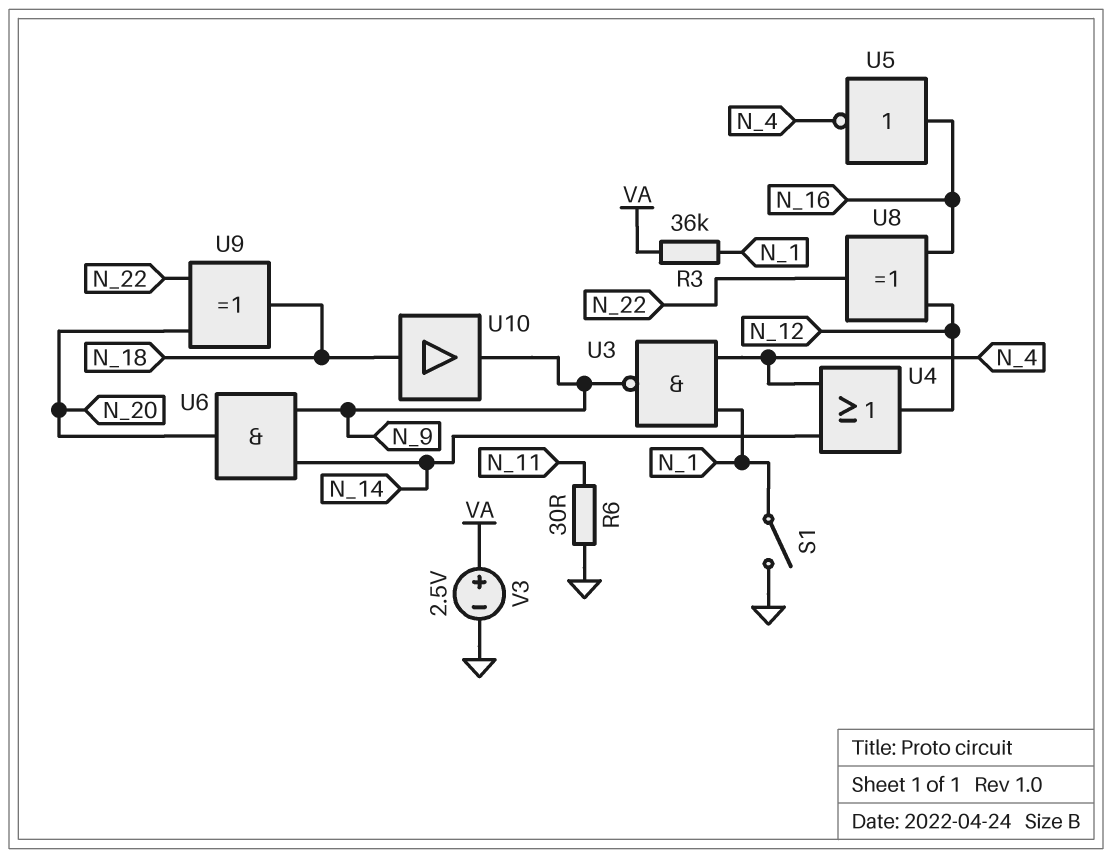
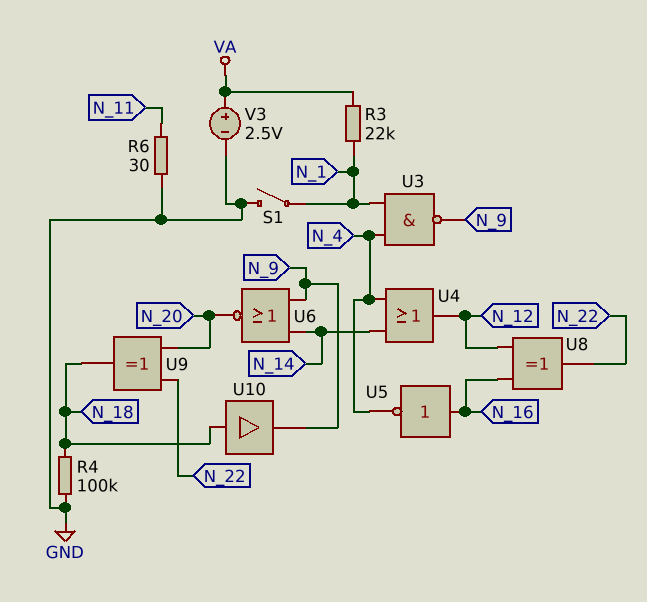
R3: 36k (N_1, VA) -> 22k (N_1, VA)
R4: none -> 100k (GND, N_18)
U6: AND (in N_9, in N_14, out N_20) -> NOR (in N_9, in N_14, out N_20)

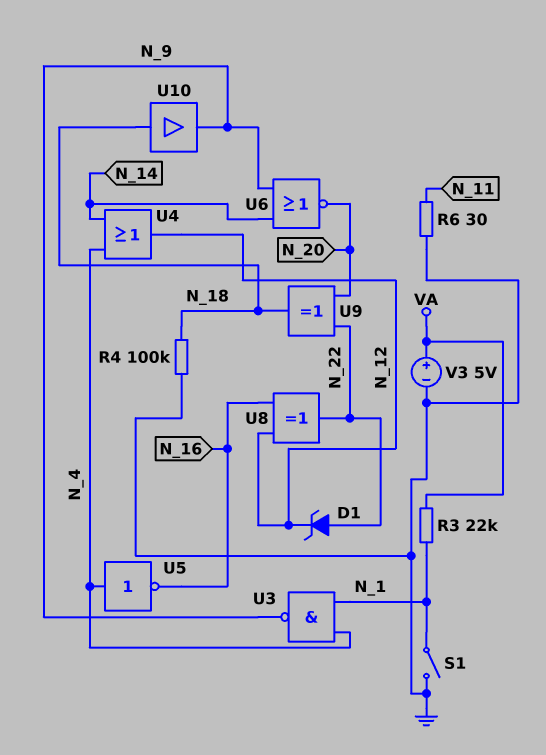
D1: none -> zener (A N_22, K N_12)
U5: NOT (in N_16, out N_4) -> NOT (in N_4, out N_16)
V3: 2.5V (plus VA, minus GND) -> 5V (plus VA, minus GND)

